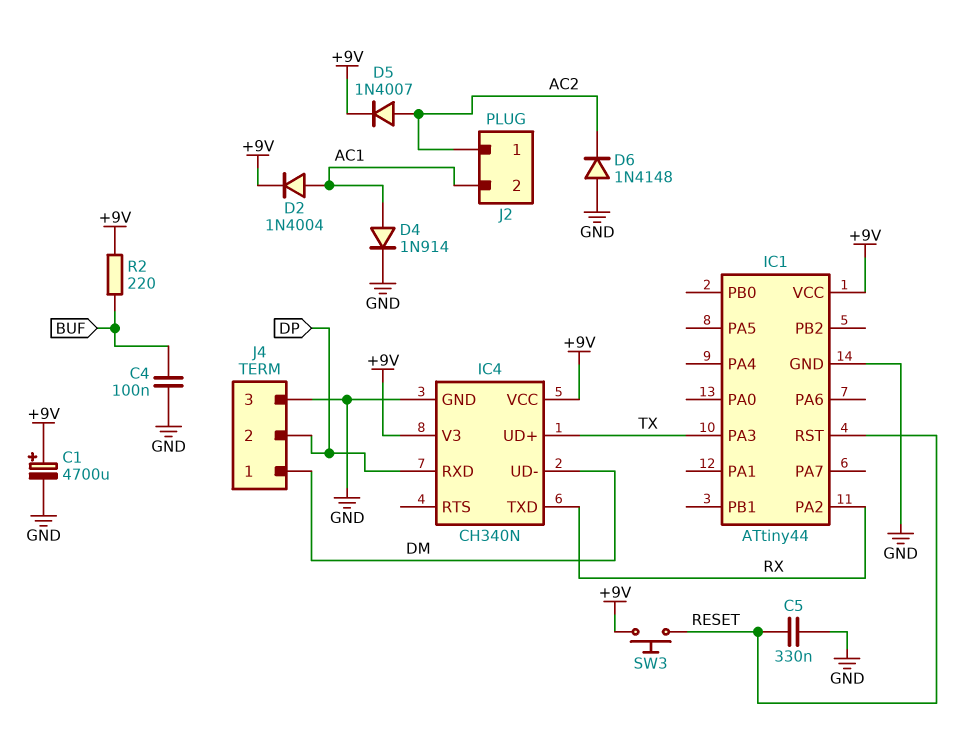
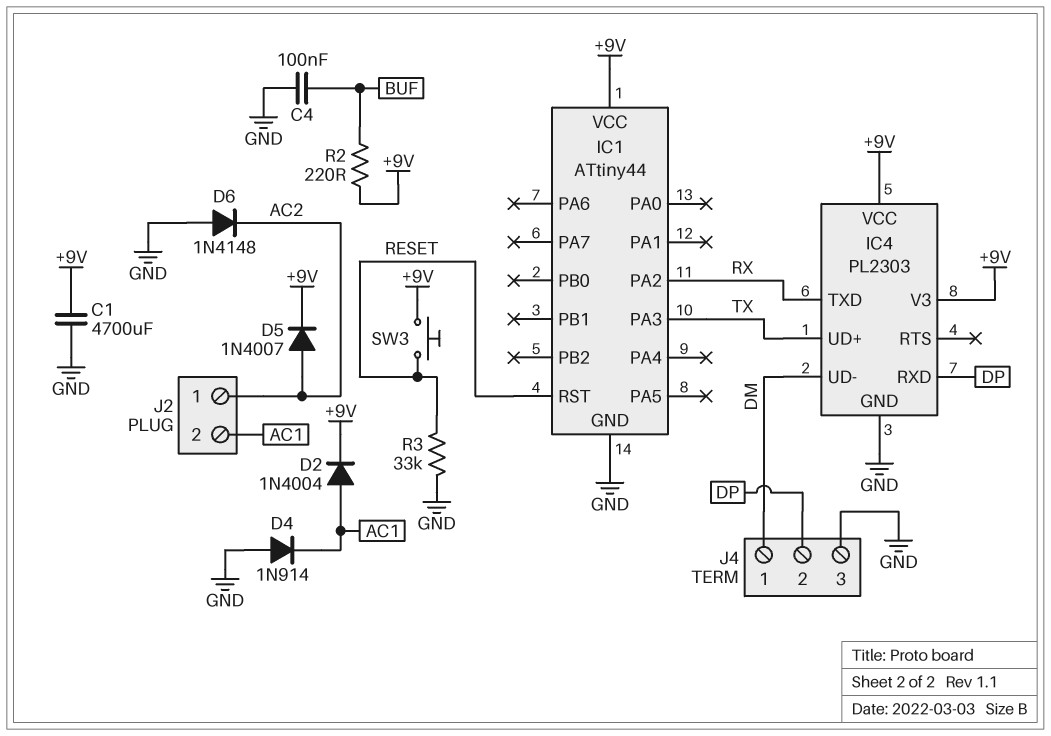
C1: 4700uF (plus +9V, minus GND) -> 4700uF (+9V, GND)
C5: 330nF (GND, RESET) -> none
D4: diode 1N914 (A AC1, K GND) -> diode 1N914 (A GND, K AC1)
IC4: CH340N -> PL2303
R3: none -> 33k (GND, RESET)

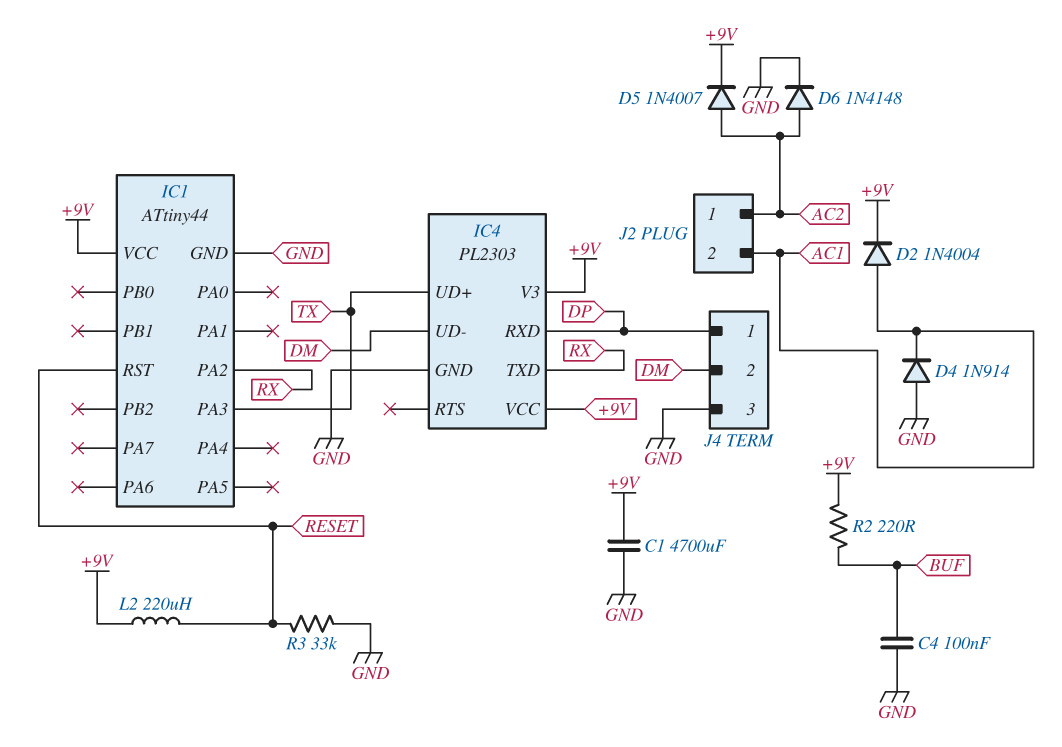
D6: diode 1N4148 (A GND, K AC2) -> diode 1N4148 (A AC2, K GND)
J4 pin 1: DM -> DP
J4 pin 2: DP -> DM
L2: none -> 220uH (+9V, RESET)
SW3: button (+9V, RESET) -> none

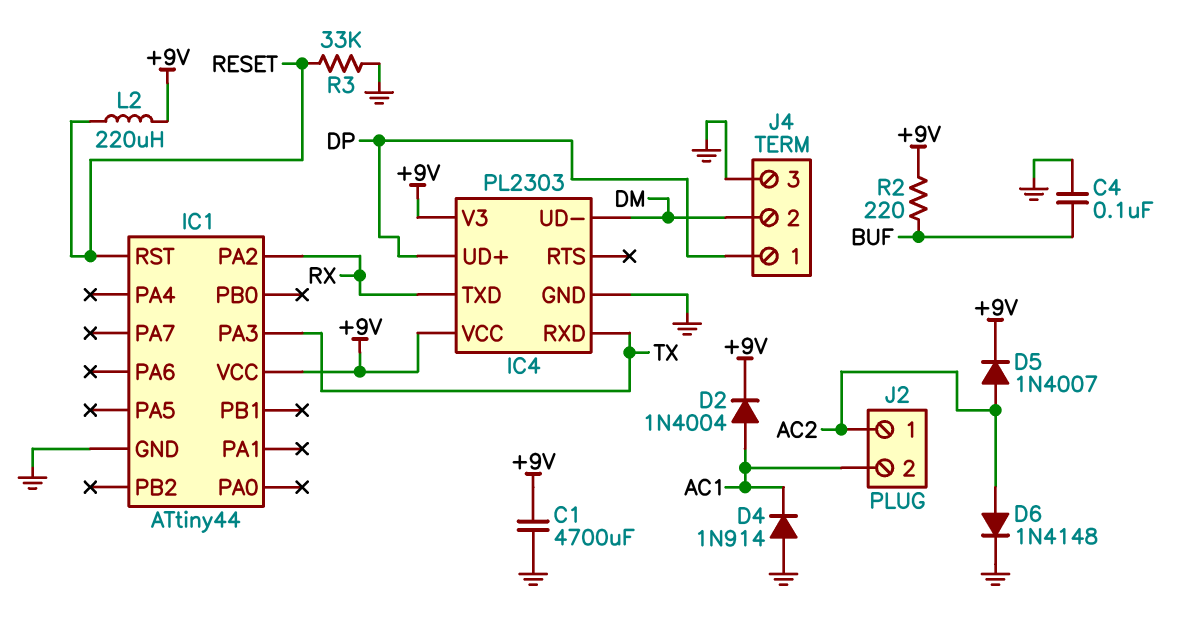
IC4 pin RXD: DP -> TX
IC4 pin UD+: TX -> DP

